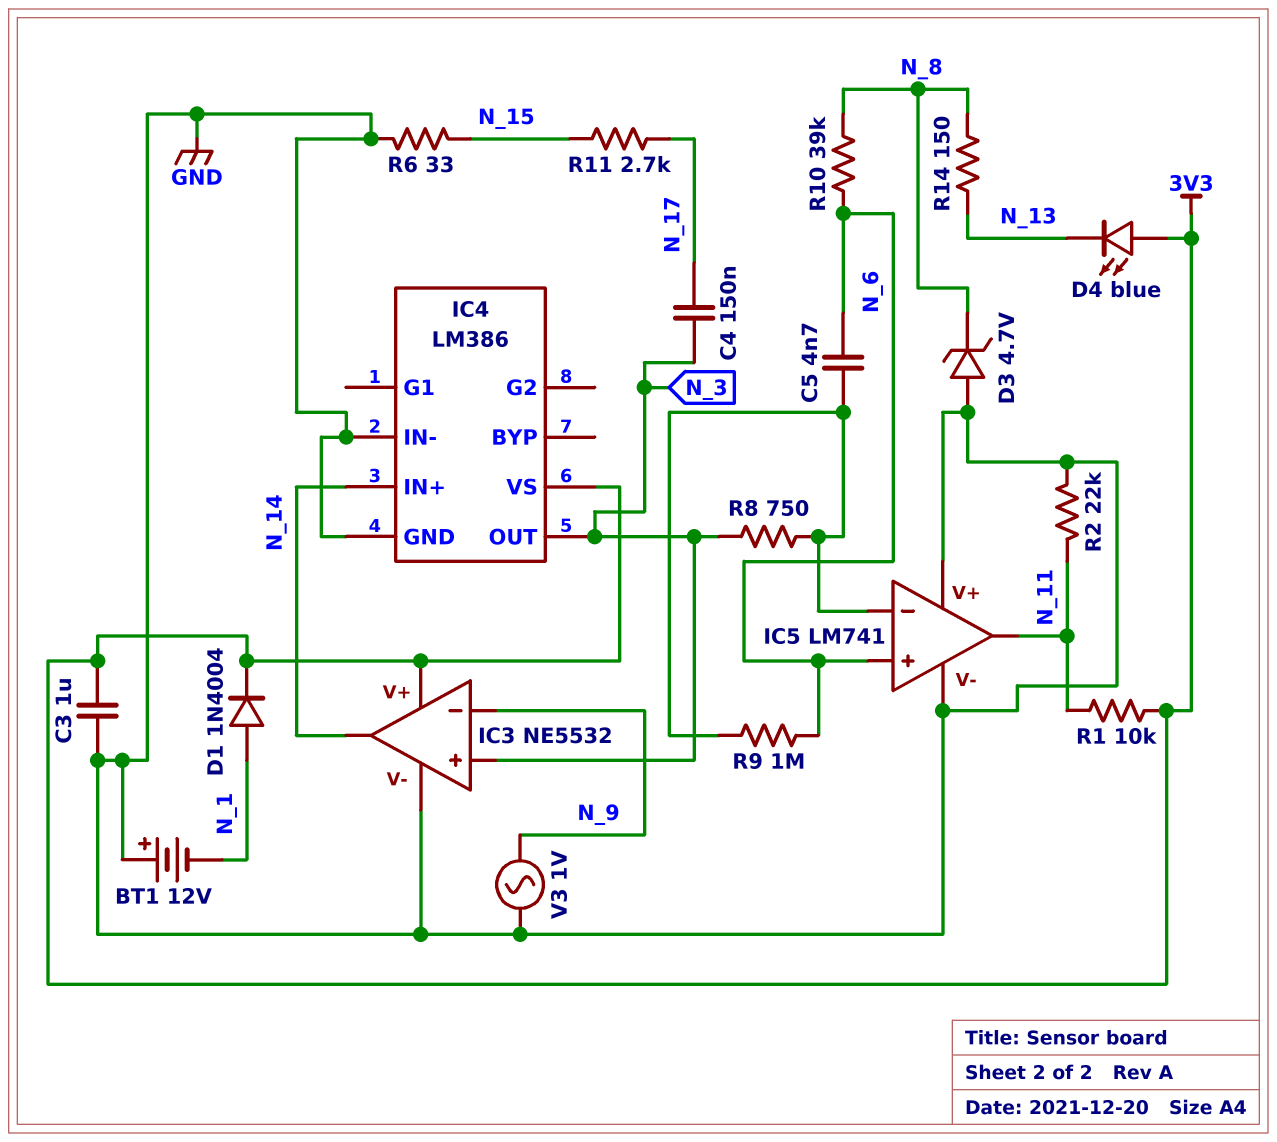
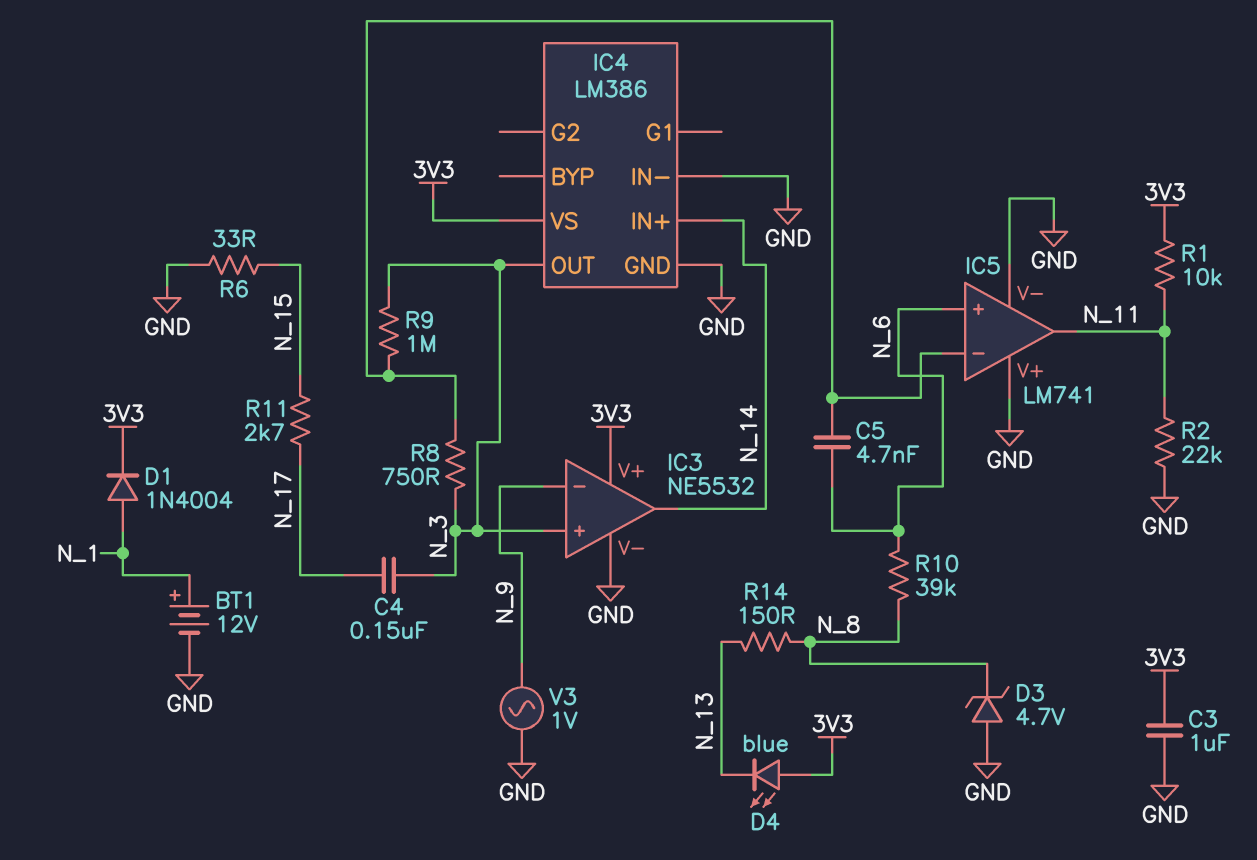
BT1: 12V (plus GND, minus N_1) -> 12V (plus N_1, minus GND)
R9: 1M (IC5/in-, N_6) -> 1M (IC5/in-, N_3)

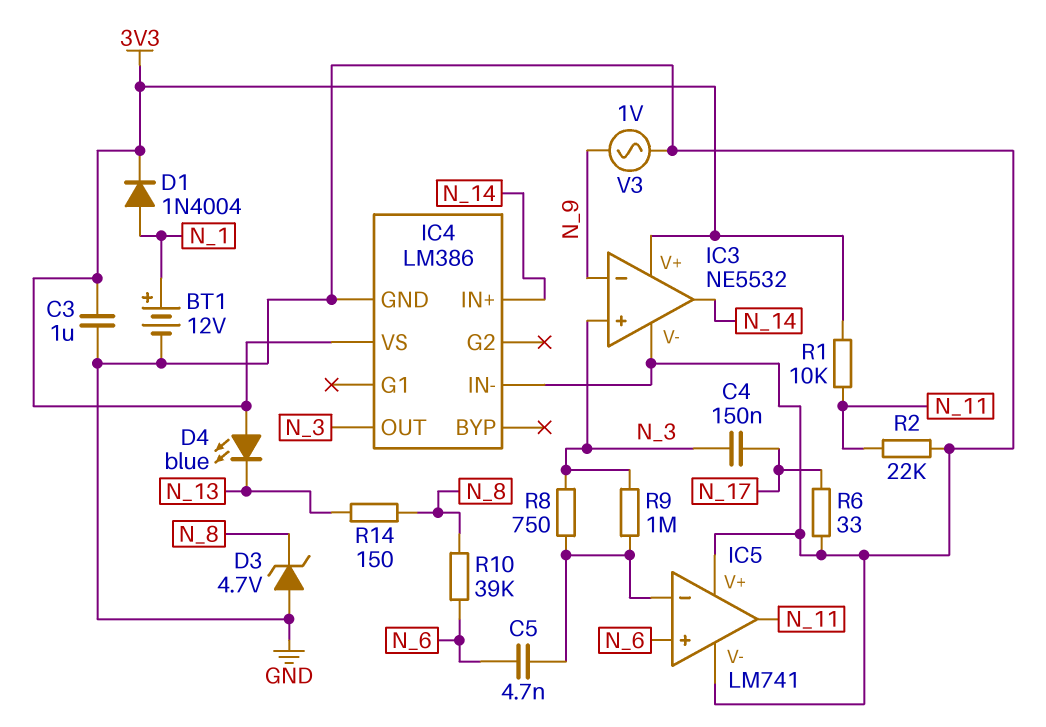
R6: 33 (GND, N_15) -> 33 (GND, N_17)
R11: 2.7k (N_15, N_17) -> none

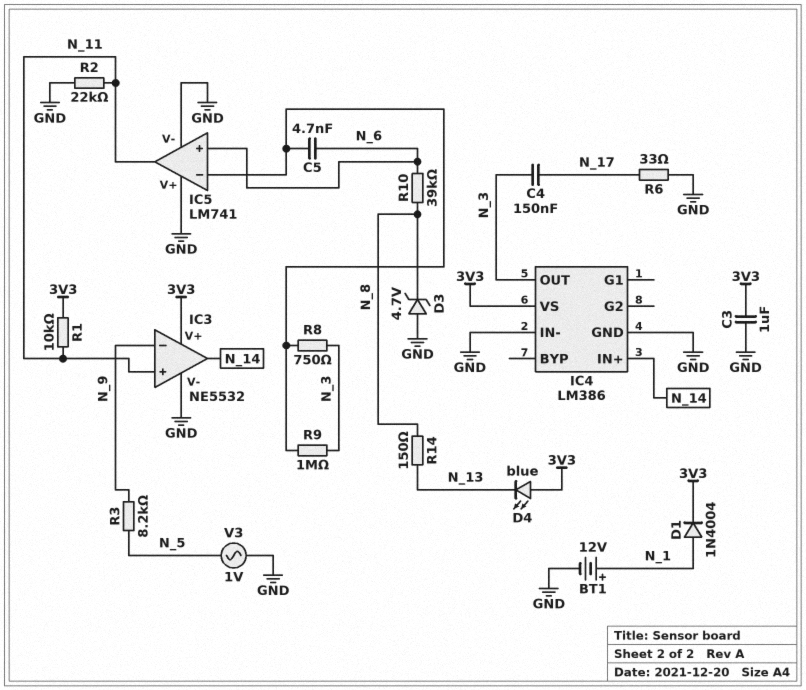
IC3 pin in+: N_3 -> N_11
R3: none -> 8.2k (N_5, N_9)
V3: AC 1V (GND, N_9) -> AC 1V (GND, N_5)

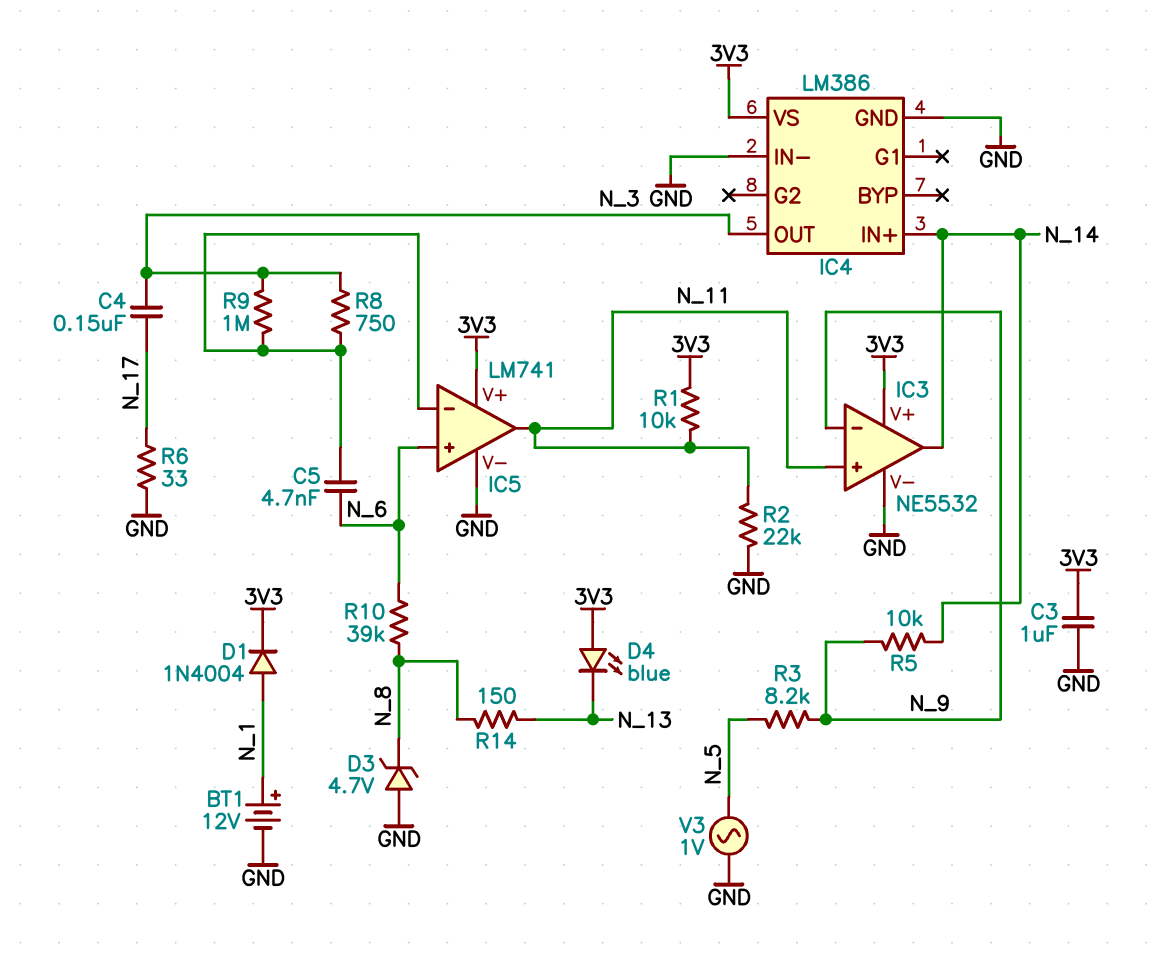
IC5 pin V+: GND -> 3V3
R5: none -> 10k (N_9, N_14)

